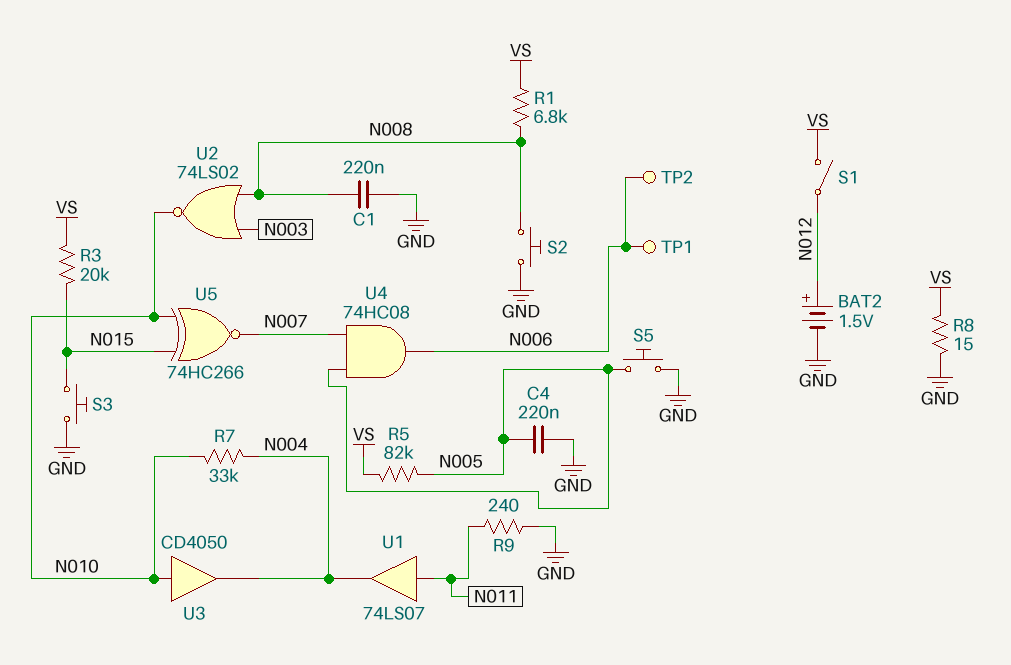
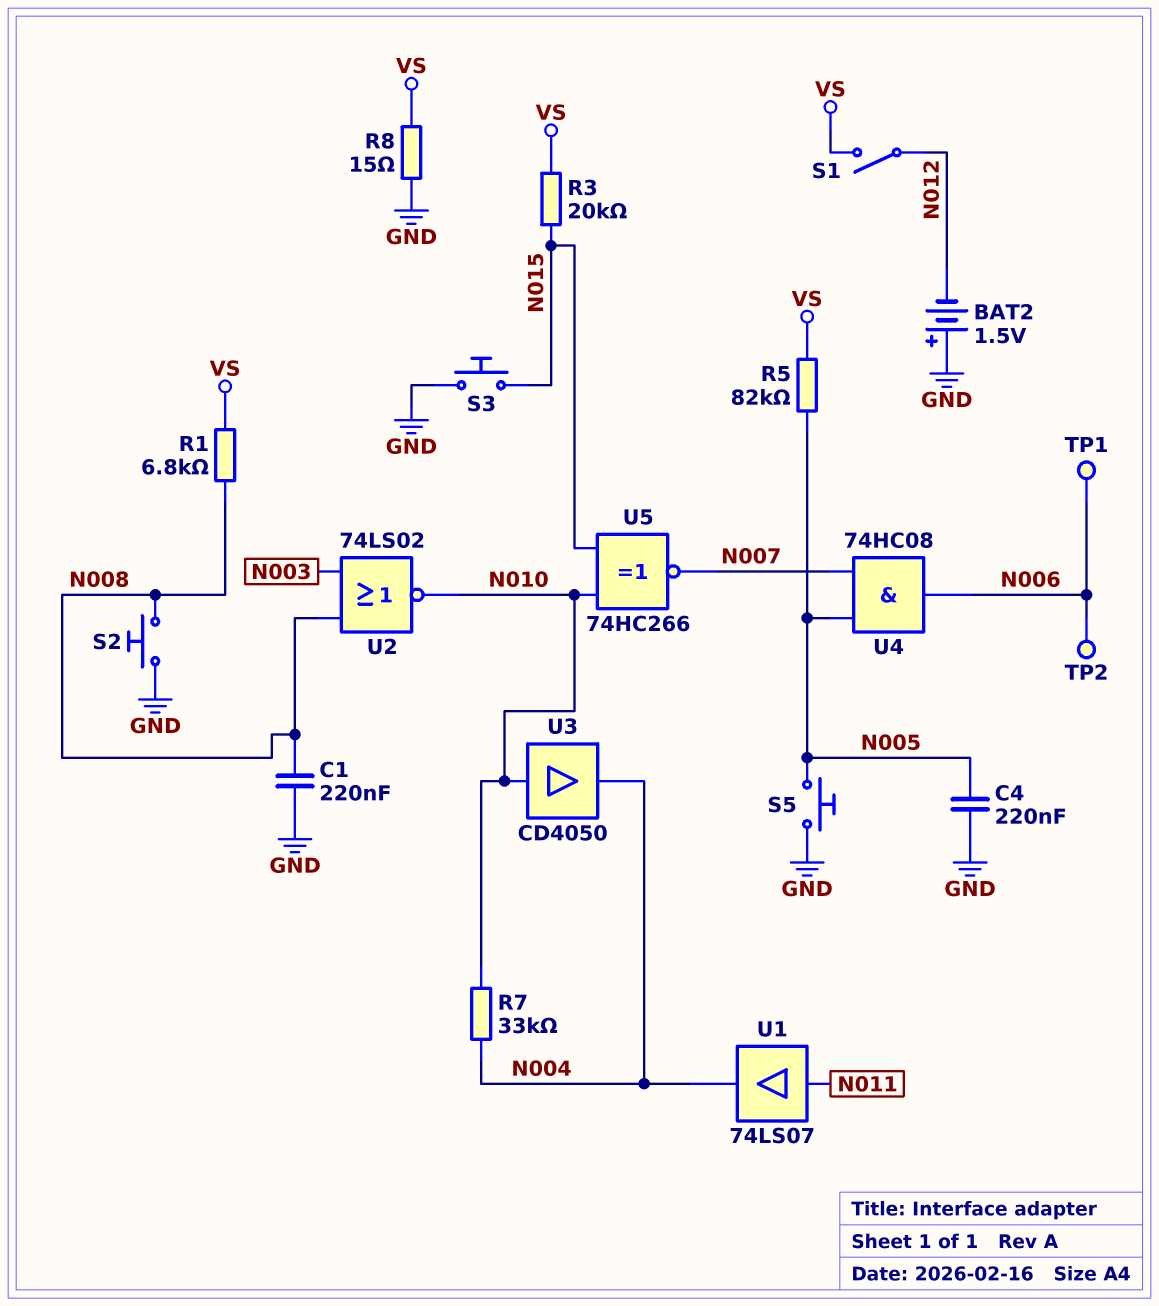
BAT2: 1.5V (plus N012, minus GND) -> 1.5V (plus GND, minus N012)
R9: 240 (GND, N011) -> none

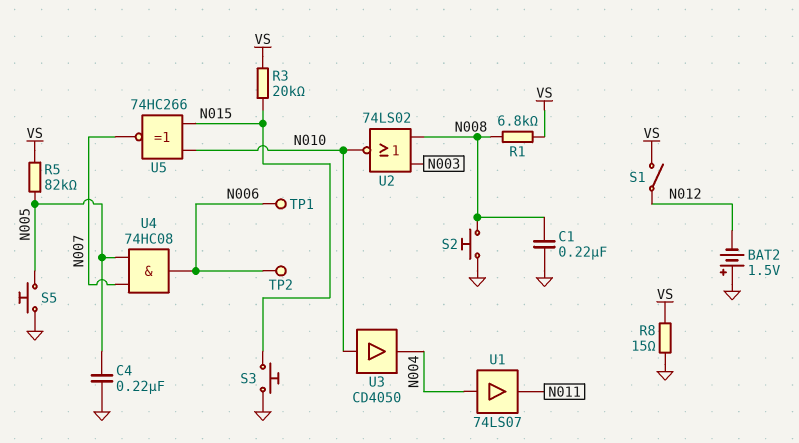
R7: 33k (N004, N010) -> none
U1: buffer 74LS07 (in N011, out N004) -> buffer 74LS07 (in N004, out N011)

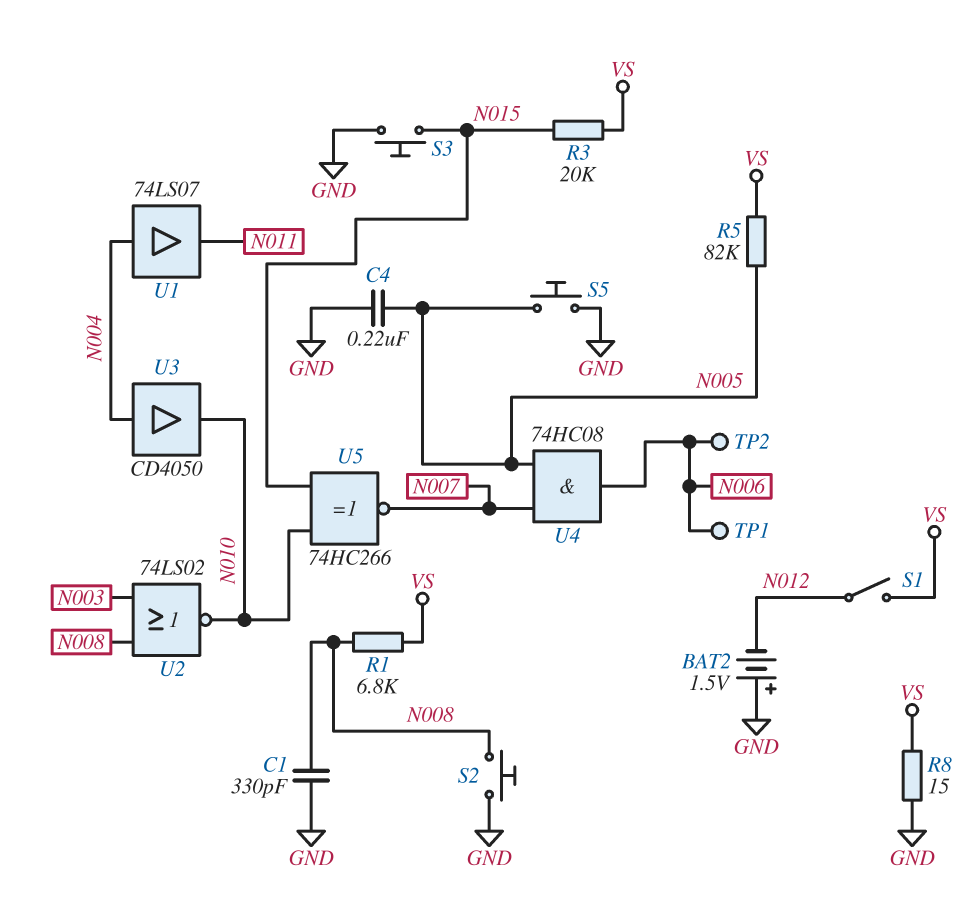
C1: 220nF (GND, N008) -> 330pF (GND, N008)
U3: buffer CD4050 (in N010, out N004) -> buffer CD4050 (in N004, out N010)

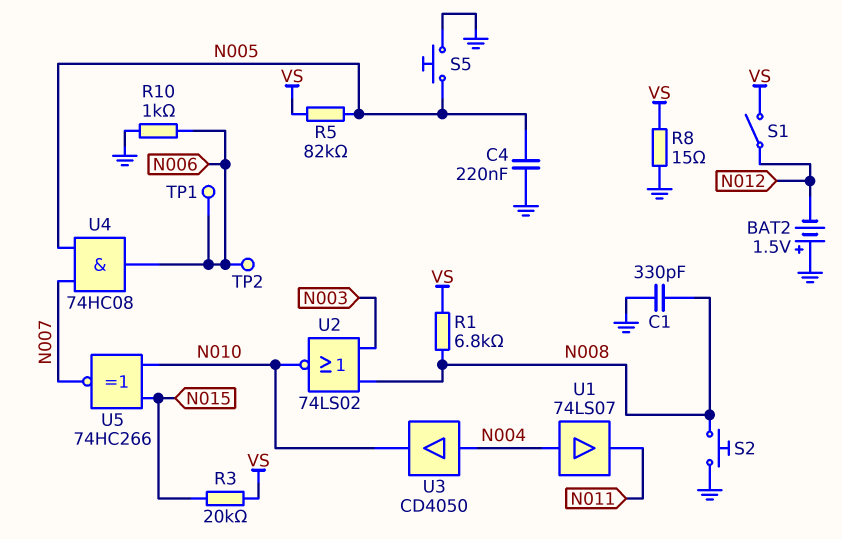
R10: none -> 1k (GND, N006)
S3: button (GND, N015) -> none

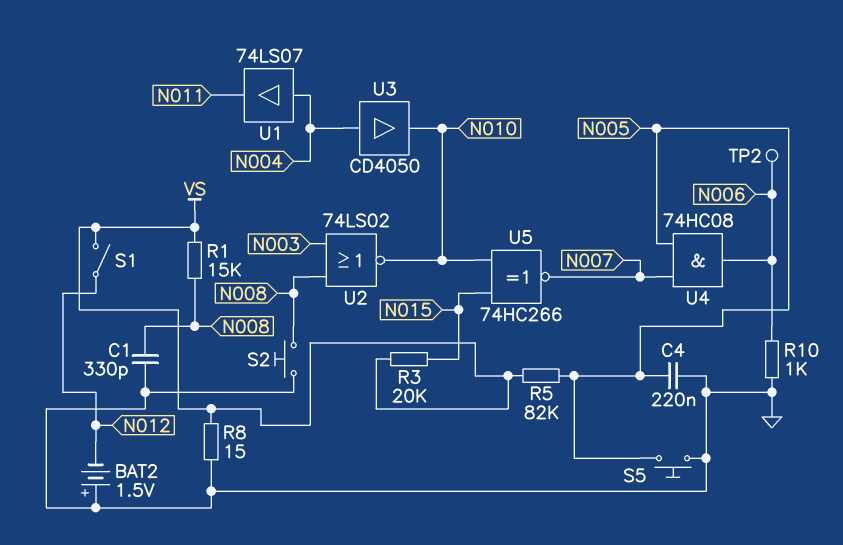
R1: 6.8k (N008, VS) -> 15k (N008, VS)
TP1: test point (N006) -> none

